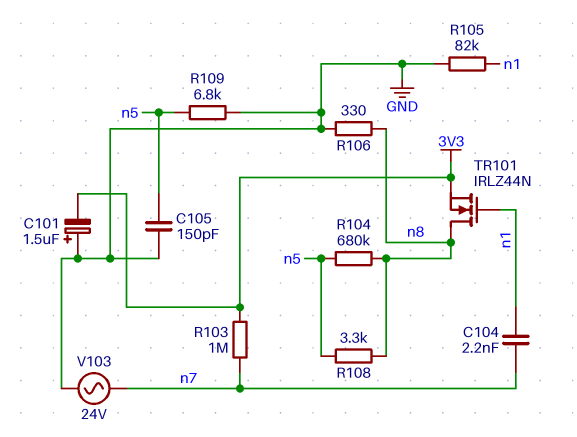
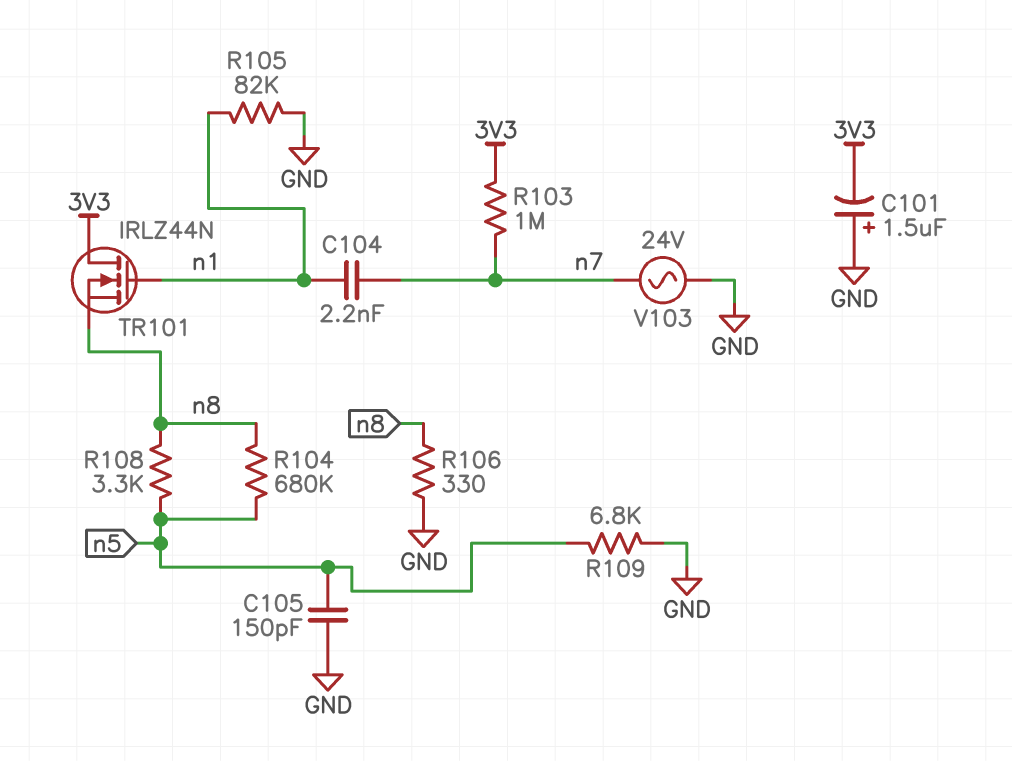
TR101: NMOS IRLZ44N (G n1, D n8, S 3V3) -> NMOS IRLZ44N (G n1, D 3V3, S n8)

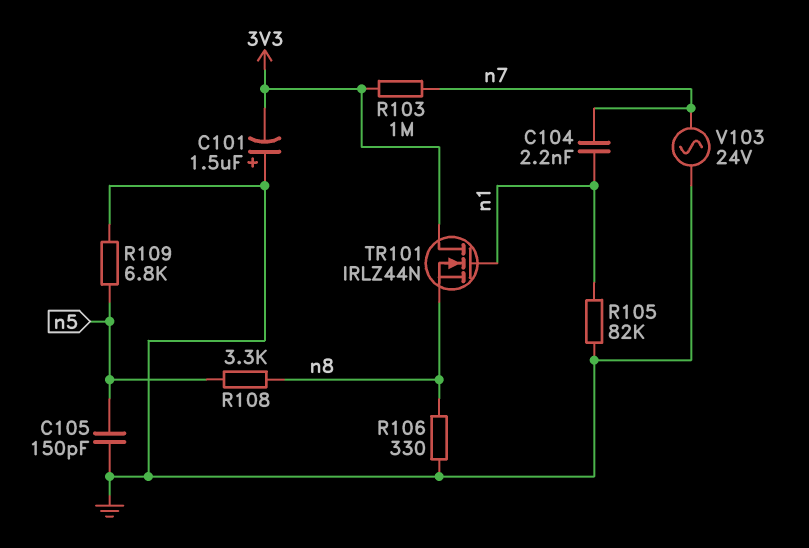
R104: 680k (n5, n8) -> none

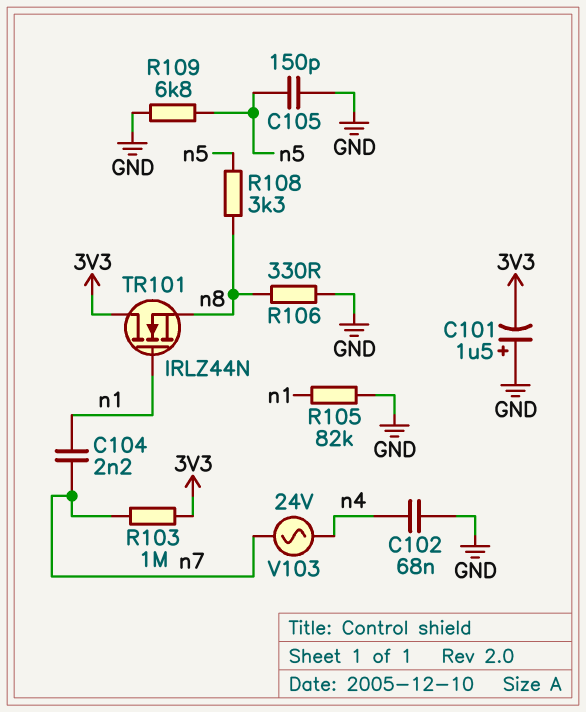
C102: none -> 68nF (GND, n4)
V103: AC 24V (GND, n7) -> AC 24V (n4, n7)

